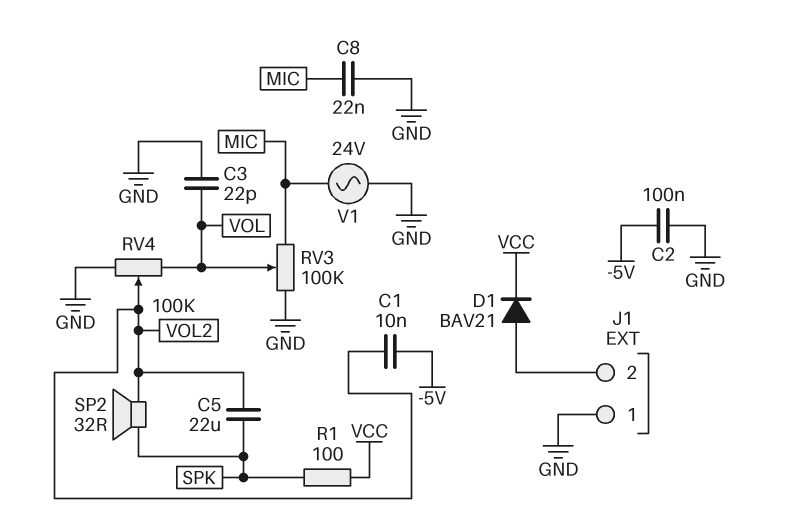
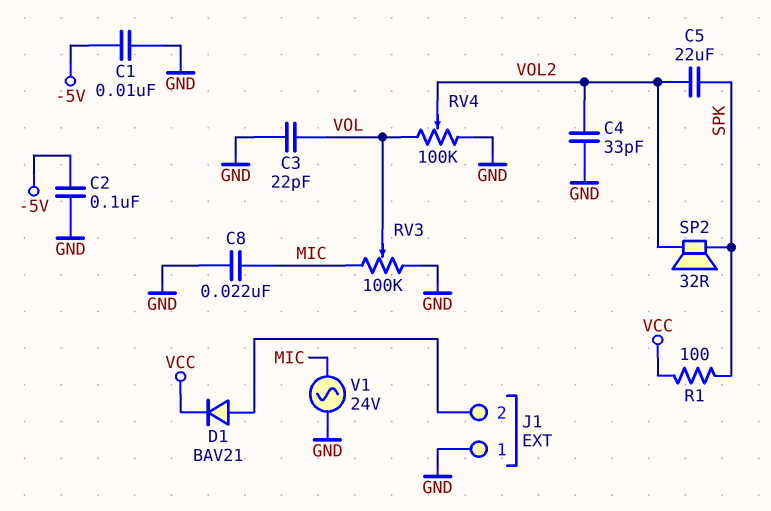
C1: 10nF (-5V, VOL2) -> 10nF (-5V, GND)
C4: none -> 33pF (GND, VOL2)

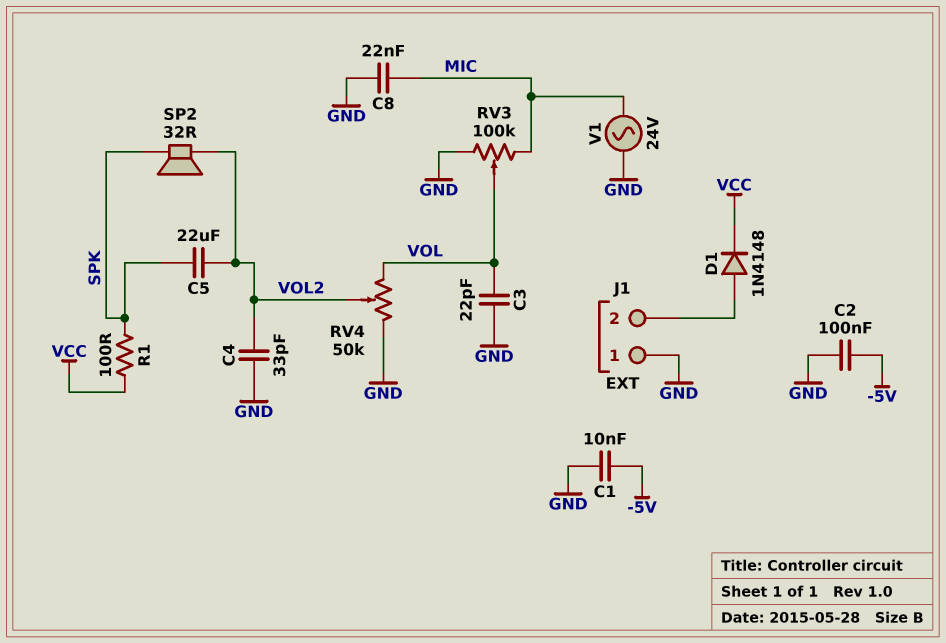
D1: diode BAV21 (A J1/2, K VCC) -> diode 1N4148 (A J1/2, K VCC)
RV4: 100k (GND, VOL, wiper VOL2) -> 50k (GND, VOL, wiper VOL2)

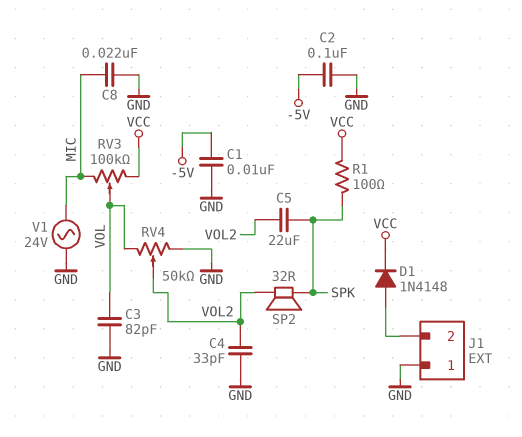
C3: 22pF (GND, VOL) -> 82pF (GND, VOL)
RV3: 100k (GND, MIC, wiper VOL) -> 100k (MIC, VCC, wiper VOL)

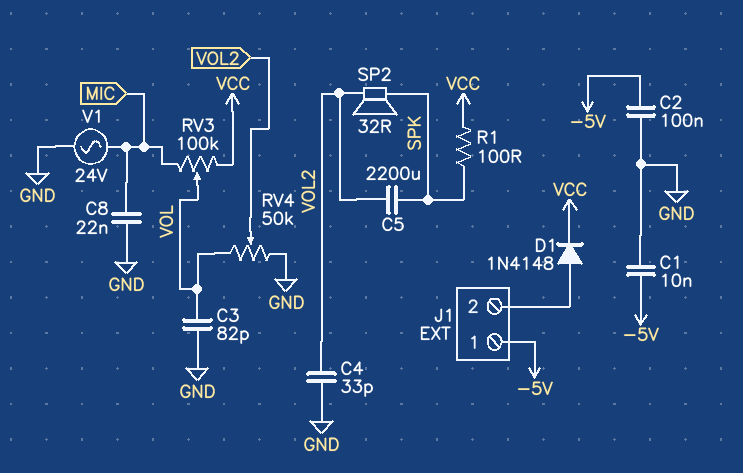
C5: 22uF (SPK, VOL2) -> 2200uF (SPK, VOL2)
J1 pin 1: GND -> -5V

